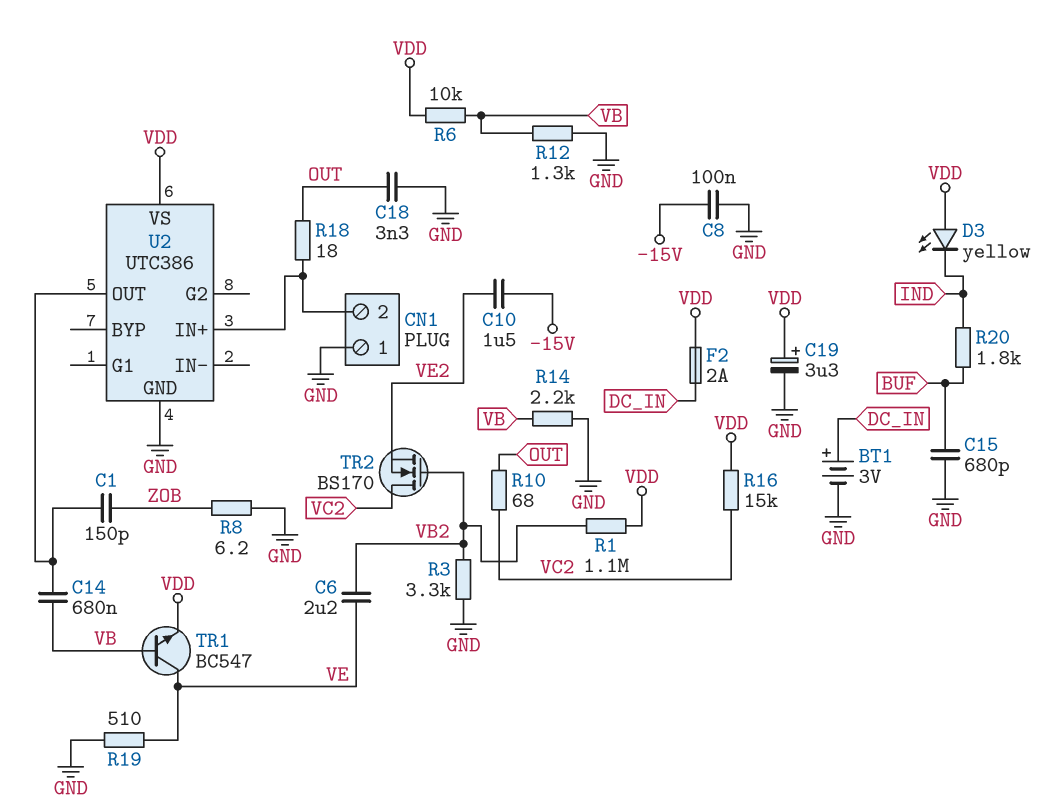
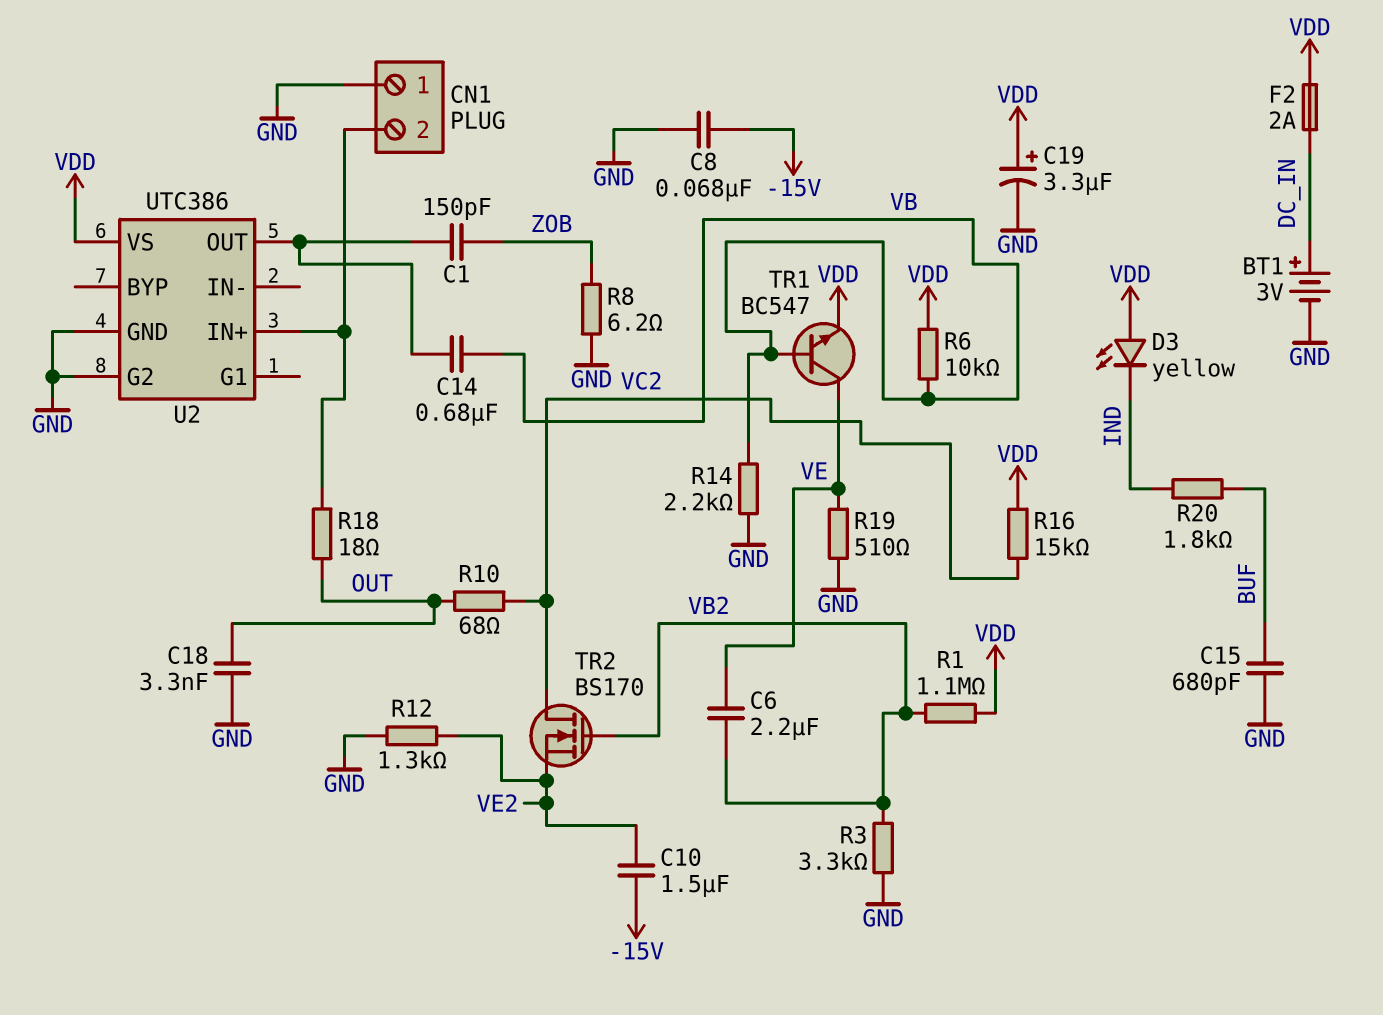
C8: 100nF (-15V, GND) -> 68nF (-15V, GND)
R12: 1.3k (GND, VB) -> 1.3k (GND, VE2)
U2 pin G2: none -> GND

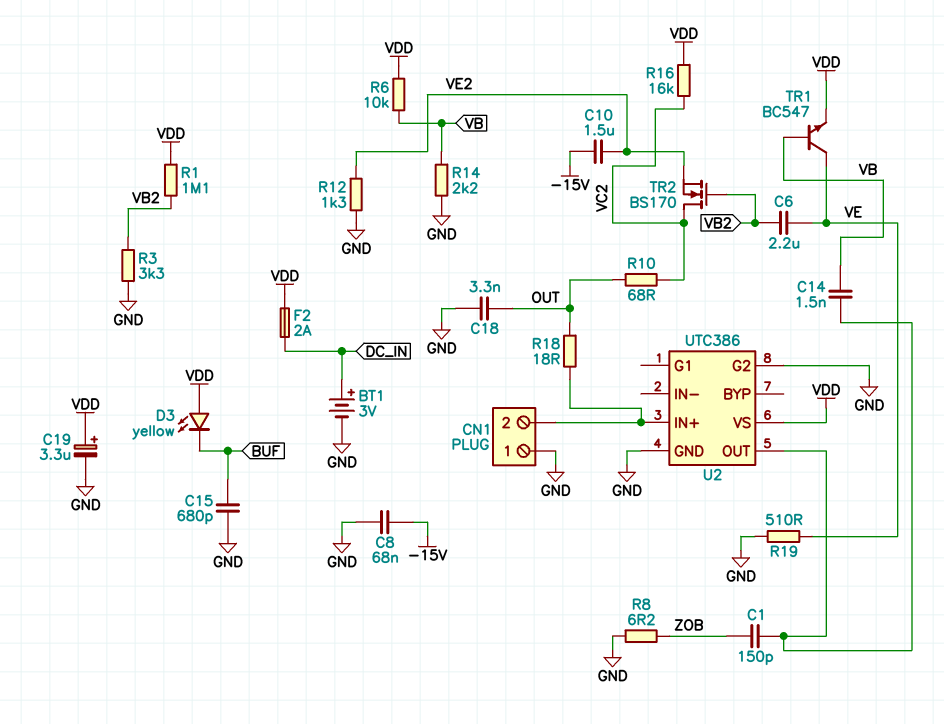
C14: 680nF (U2/OUT, VB) -> 1.5nF (U2/OUT, VB)
D3: LED yellow (A VDD, K IND) -> LED yellow (A VDD, K BUF)
R16: 15k (VC2, VDD) -> 16k (VC2, VDD)
R20: 1.8k (BUF, IND) -> none

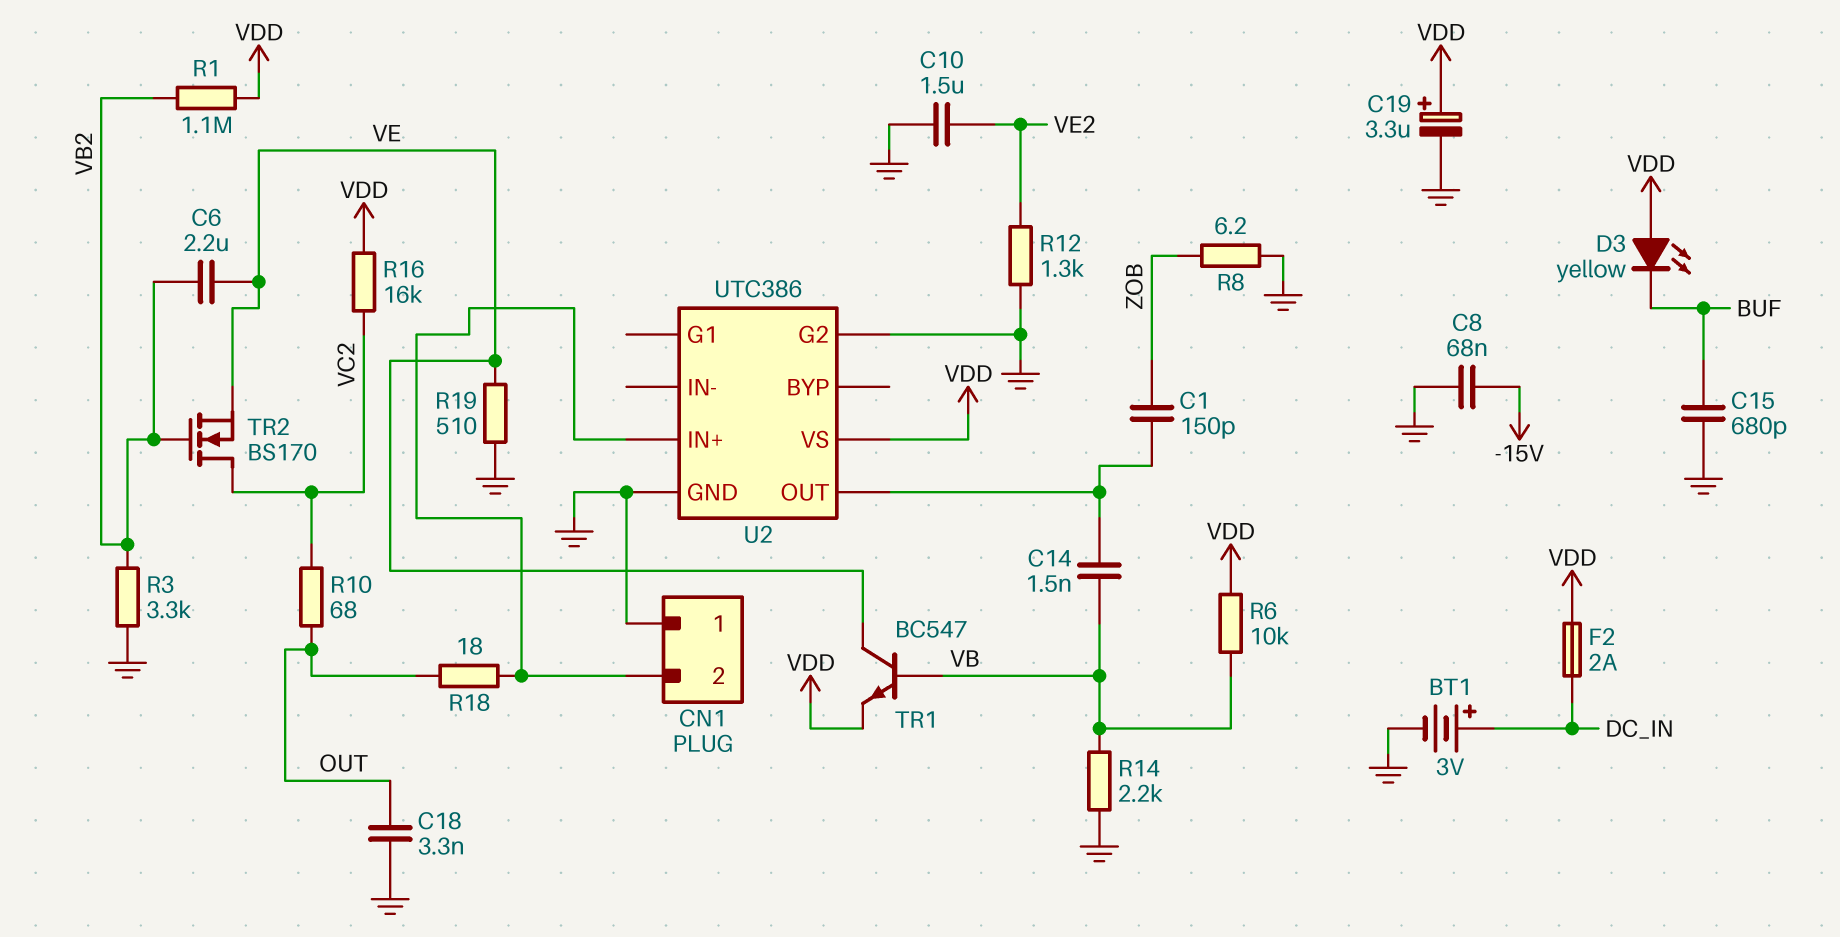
C10: 1.5uF (-15V, VE2) -> 1.5uF (GND, VE2)
TR2: NMOS BS170 (G VB2, D VC2, S VE2) -> NMOS BS170 (G VB2, D VC2, S VE)

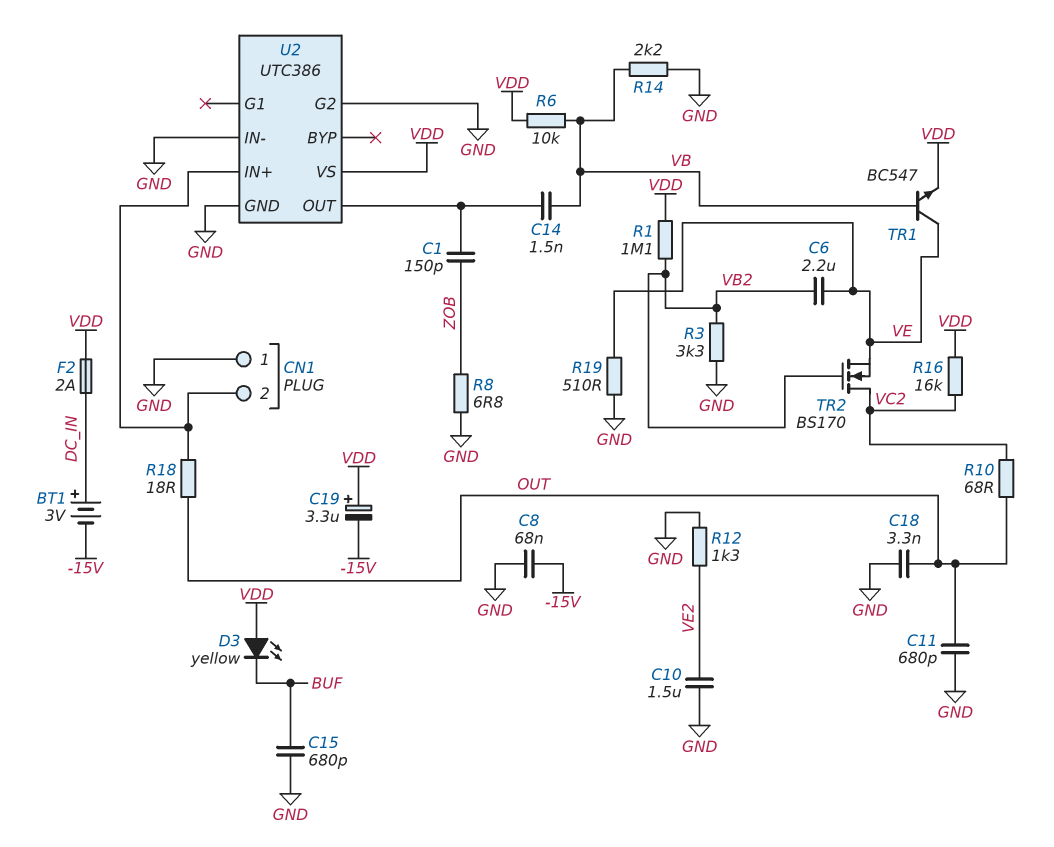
BT1: 3V (plus DC_IN, minus GND) -> 3V (plus DC_IN, minus -15V)
C11: none -> 680pF (GND, OUT)
C19: 3.3uF (plus VDD, minus GND) -> 3.3uF (plus VDD, minus -15V)
R8: 6.2 (GND, ZOB) -> 6.8 (GND, ZOB)
U2 pin IN-: none -> GND

